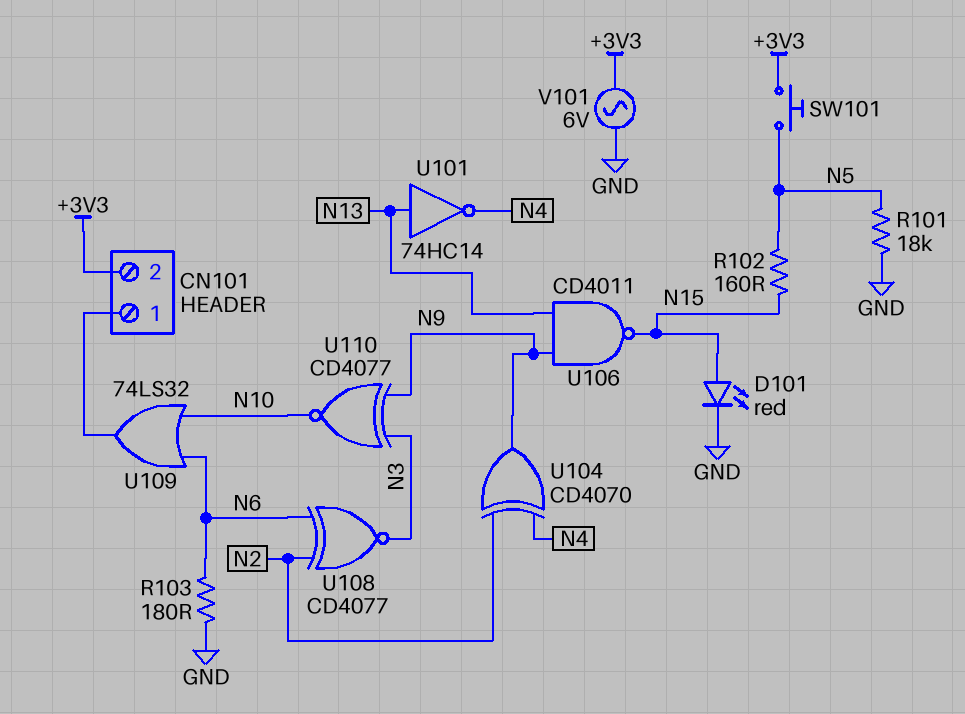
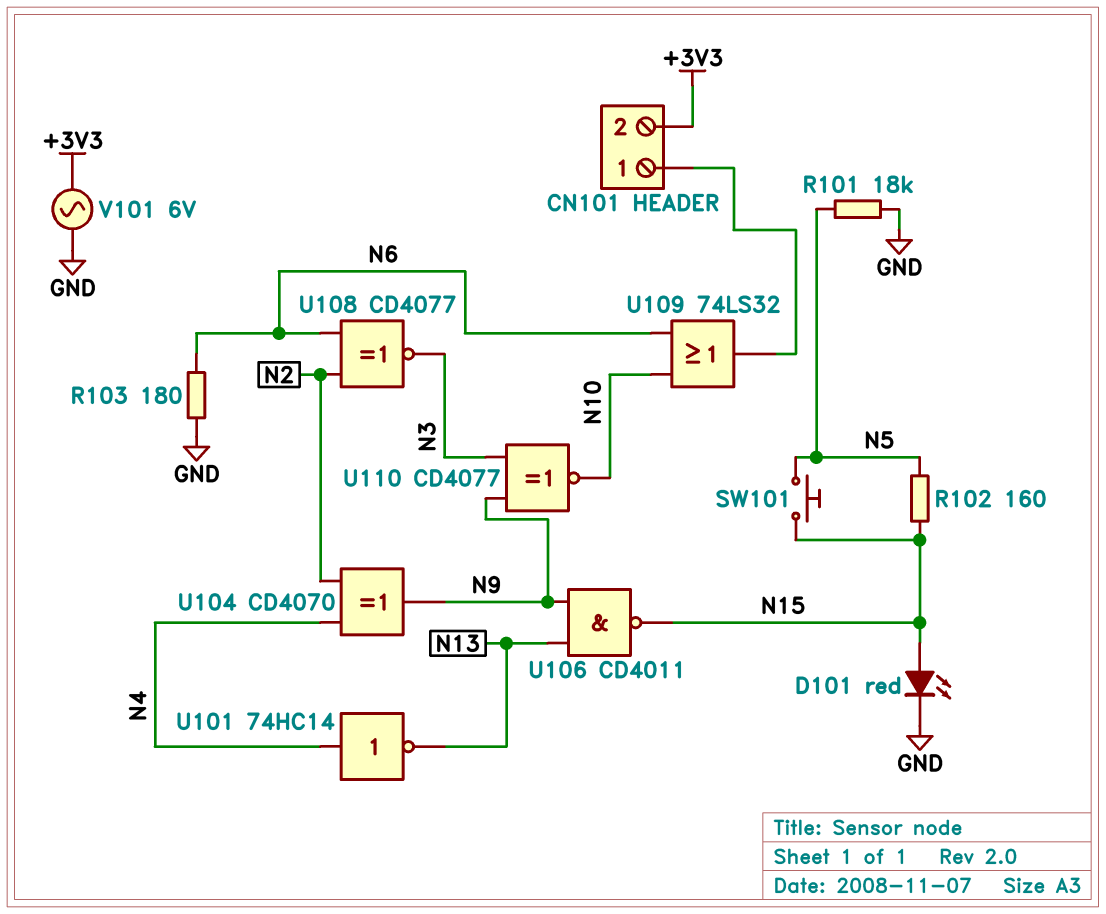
SW101: button (+3V3, N5) -> button (N5, N15)
U101: NOT 74HC14 (in N13, out N4) -> NOT 74HC14 (in N4, out N13)

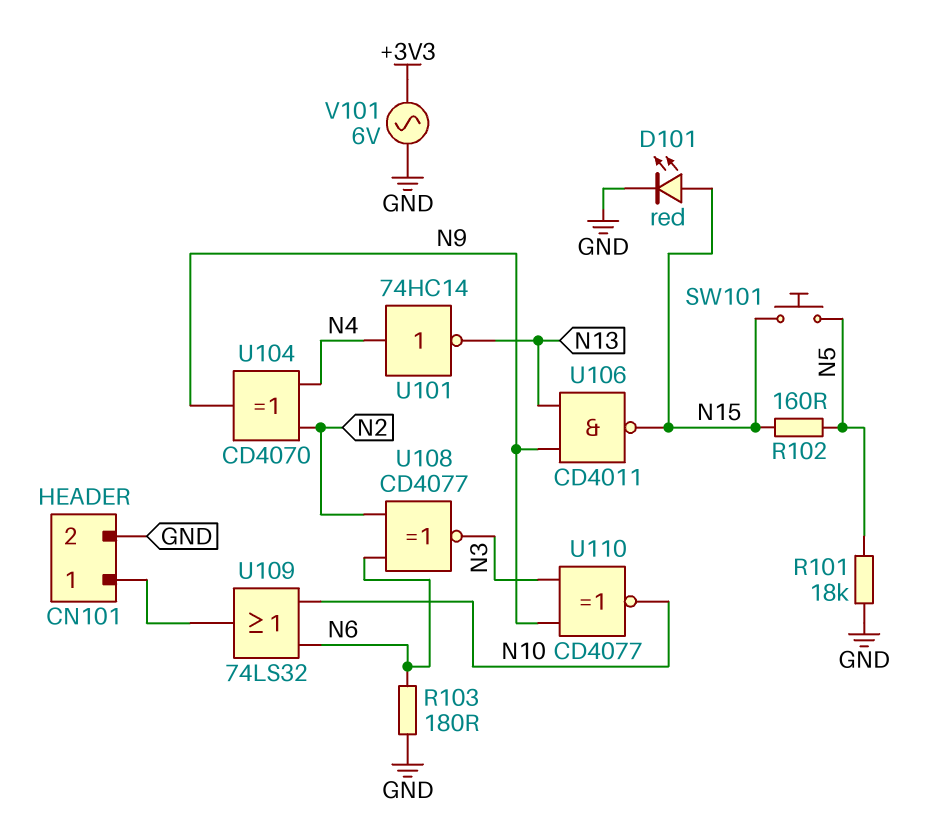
CN101 pin 2: +3V3 -> GND

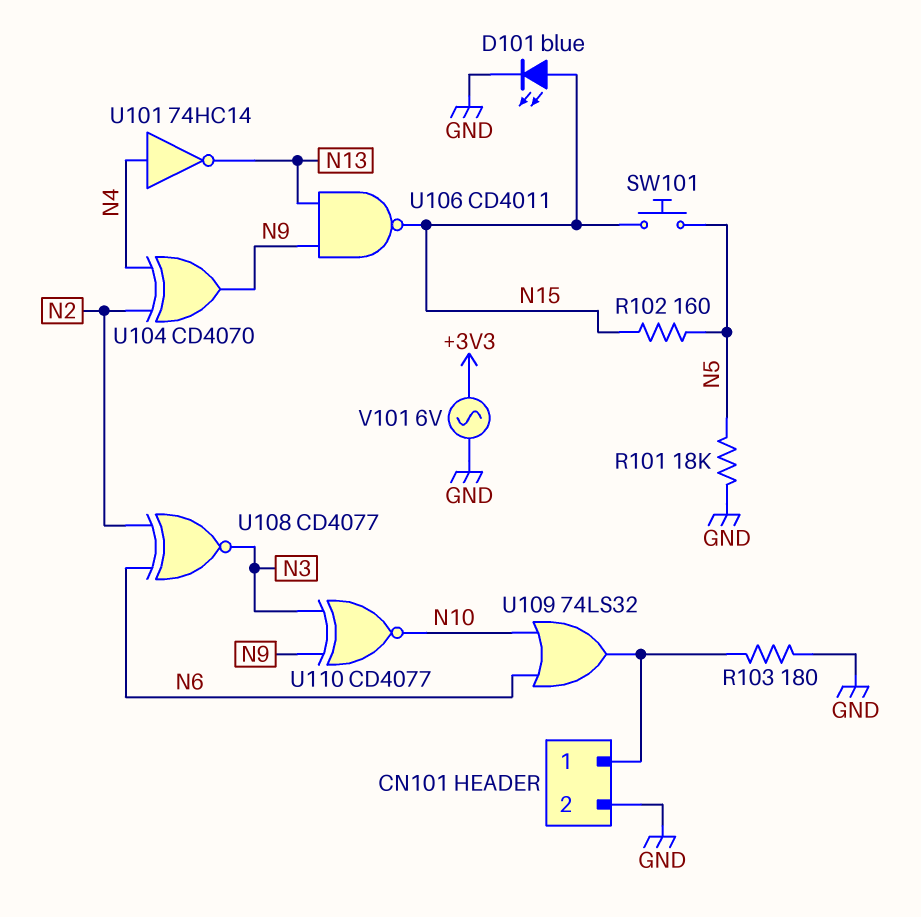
D101: LED red (A N15, K GND) -> LED blue (A N15, K GND)
R103: 180 (GND, N6) -> 180 (CN101/1, GND)

